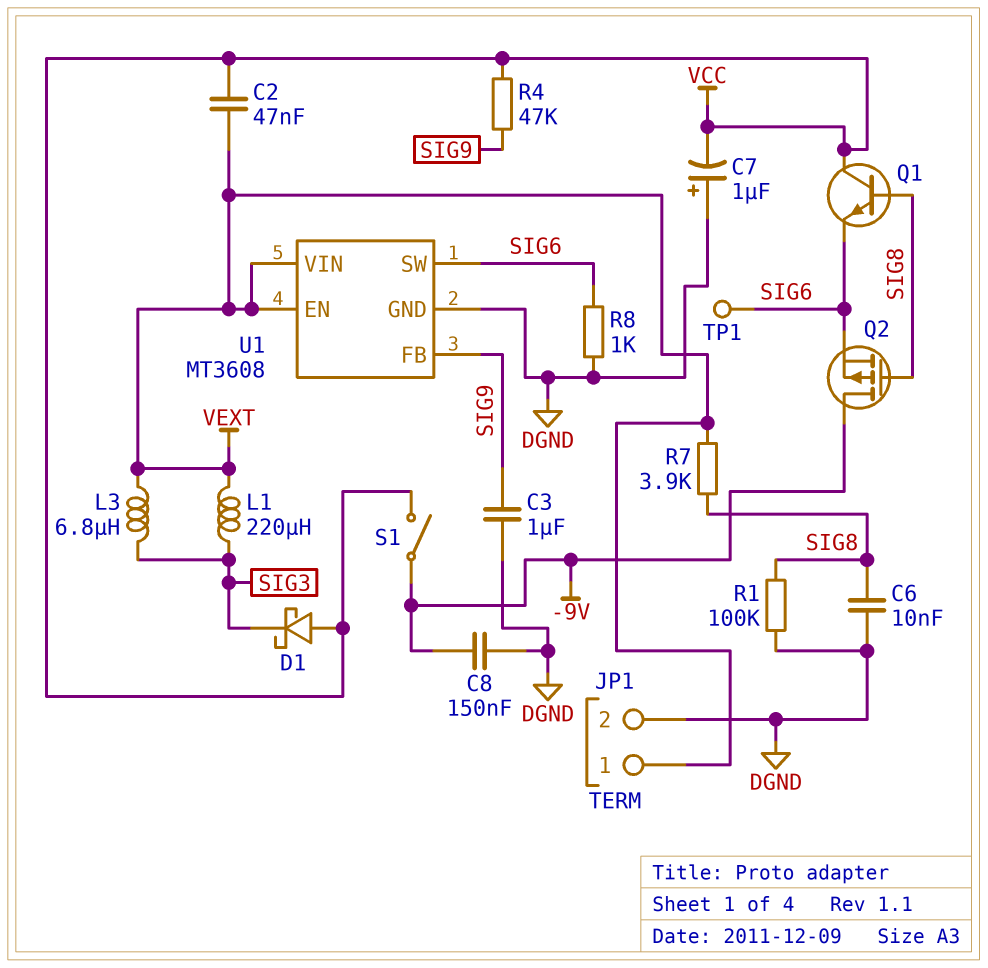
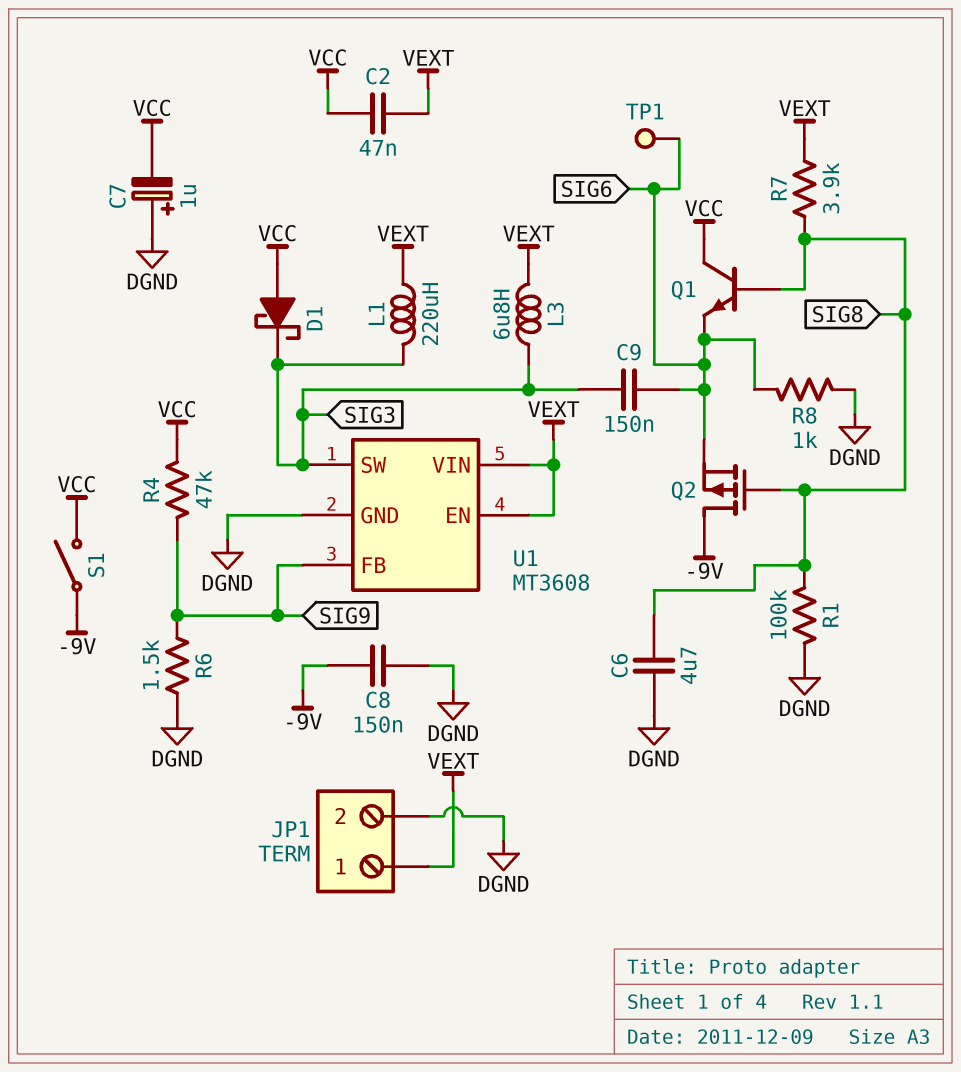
C3: 1uF (DGND, SIG9) -> none
C6: 10nF (DGND, SIG8) -> 4.7uF (DGND, SIG8)
C9: none -> 150nF (SIG3, SIG6)
R6: none -> 1.5k (DGND, SIG9)
U1 pin SW: SIG6 -> SIG3

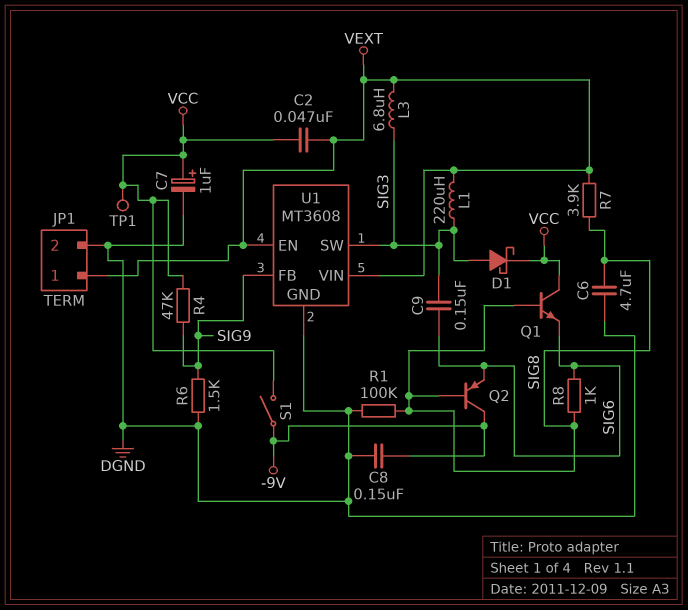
C7: 1uF (plus DGND, minus VCC) -> 1uF (plus VCC, minus DGND)
D1: schottky (A VCC, K SIG3) -> schottky (A SIG3, K VCC)
Q2: PMOS (G SIG8, D -9V, S SIG6) -> PNP (B SIG8, C -9V, E SIG6)
R8: 1k (DGND, SIG6) -> 1k (SIG6, SIG8)
TP1: test point (SIG6) -> test point (VCC)

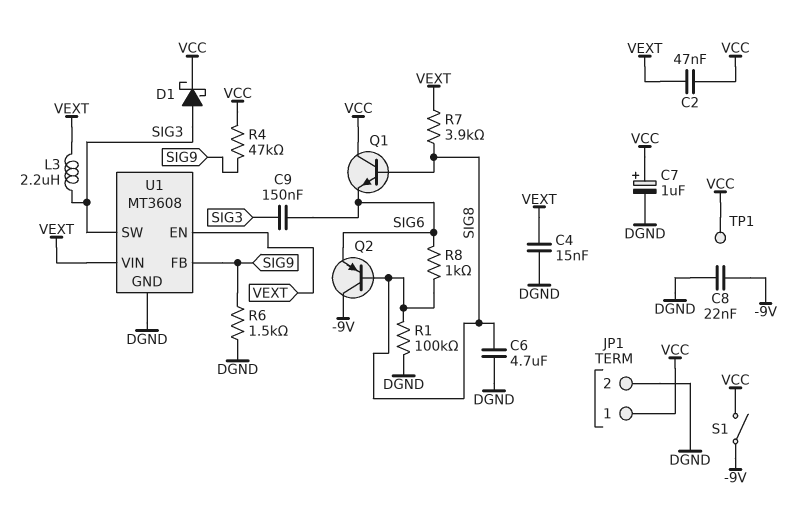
C4: none -> 15nF (DGND, VEXT)
C8: 150nF (-9V, DGND) -> 22nF (-9V, DGND)
JP1 pin 1: VEXT -> VCC
L1: 220uH (SIG3, VEXT) -> none
L3: 6.8uH (SIG3, VEXT) -> 2.2uH (SIG3, VEXT)

